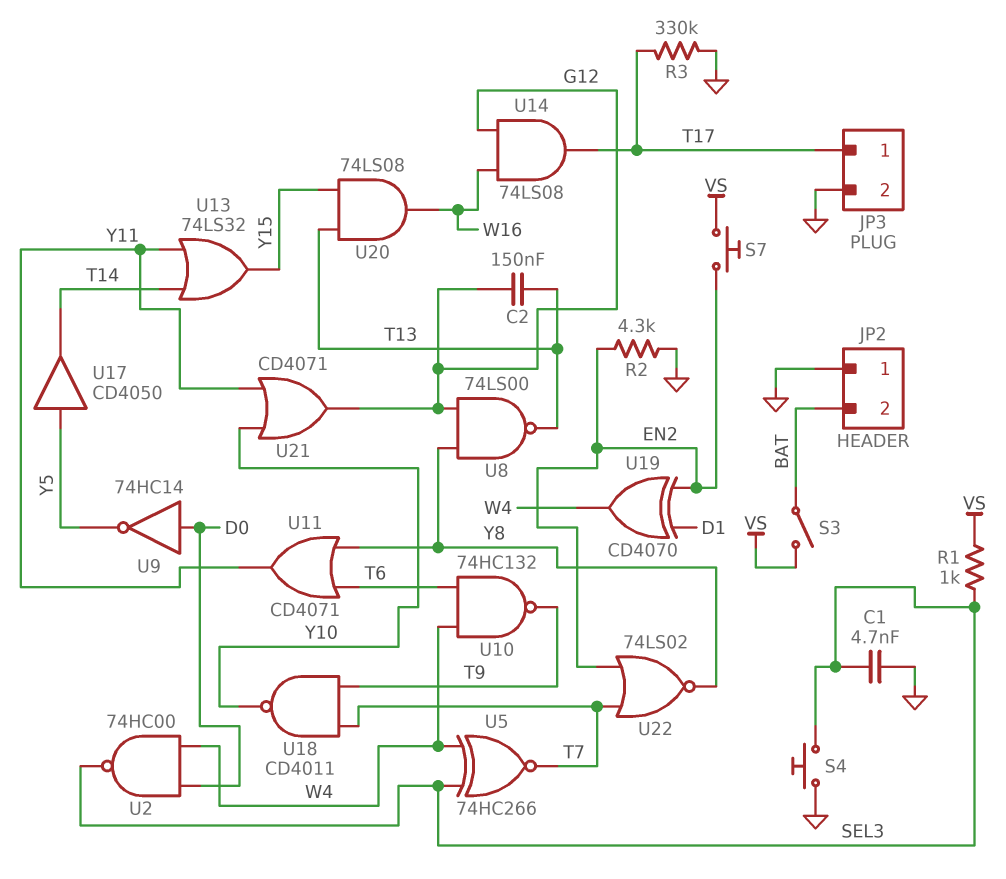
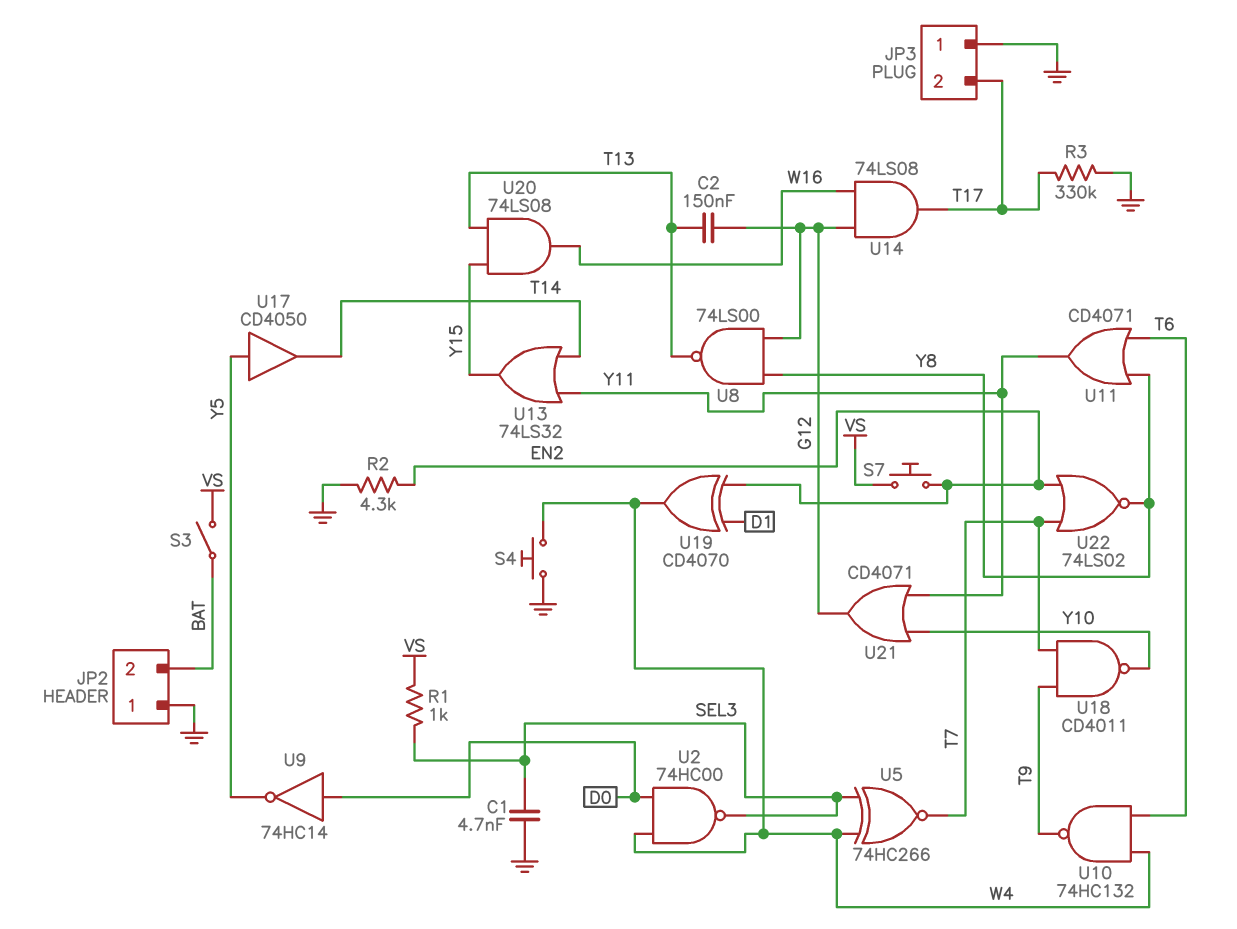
JP3 pin 1: T17 -> GND
JP3 pin 2: GND -> T17
S4: button (GND, SEL3) -> button (GND, W4)

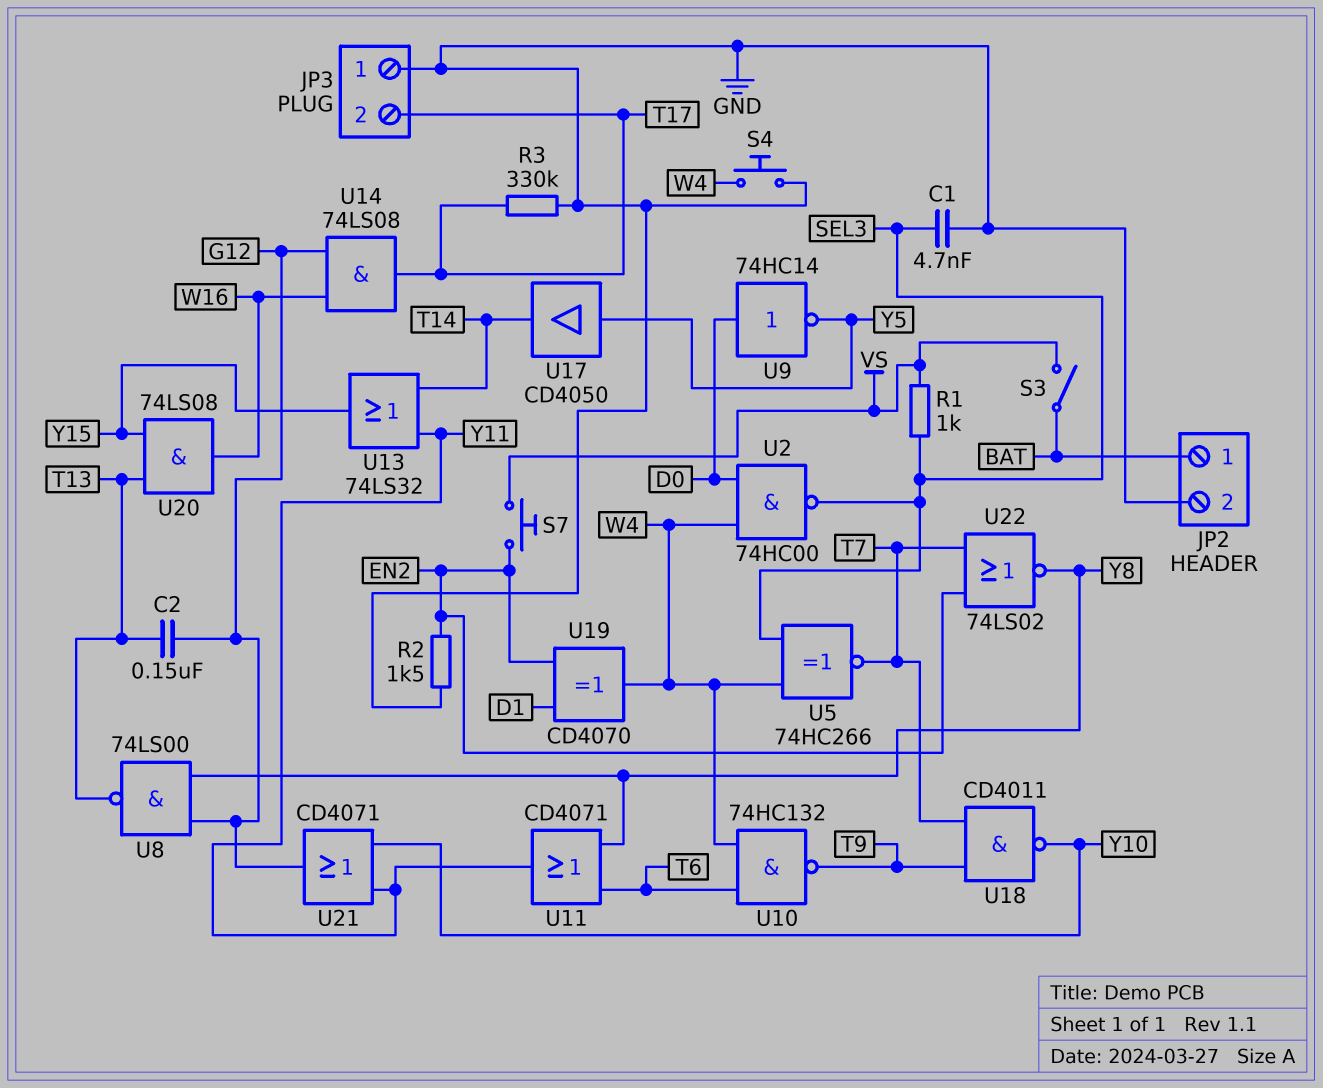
JP2 pin 1: GND -> BAT
JP2 pin 2: BAT -> GND
R2: 4.3k (EN2, GND) -> 1.5k (EN2, GND)

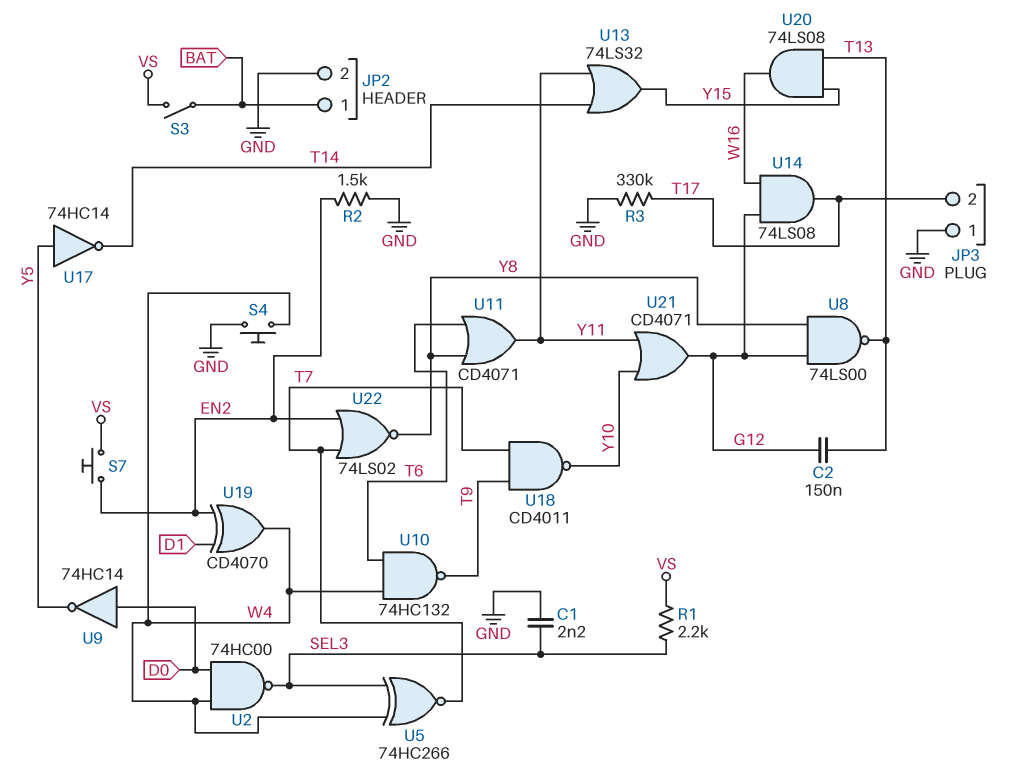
C1: 4.7nF (GND, SEL3) -> 2.2nF (GND, SEL3)
R1: 1k (SEL3, VS) -> 2.2k (SEL3, VS)
U17: buffer CD4050 (in Y5, out T14) -> NOT 74HC14 (in Y5, out T14)

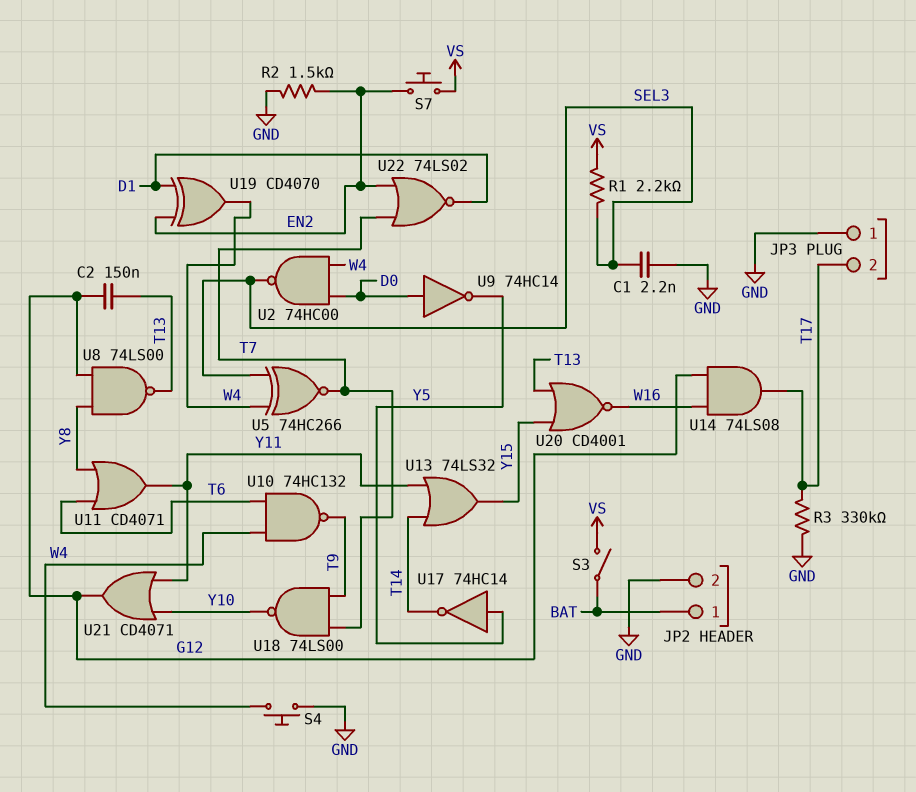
U18: NAND CD4011 (in T7, in T9, out Y10) -> NAND 74LS00 (in T7, in T9, out Y10)
U20: AND 74LS08 (in T13, in Y15, out W16) -> NOR CD4001 (in T13, in Y15, out W16)
U22: NOR 74LS02 (in EN2, in T7, out Y8) -> NOR 74LS02 (in EN2, in T7, out D1)

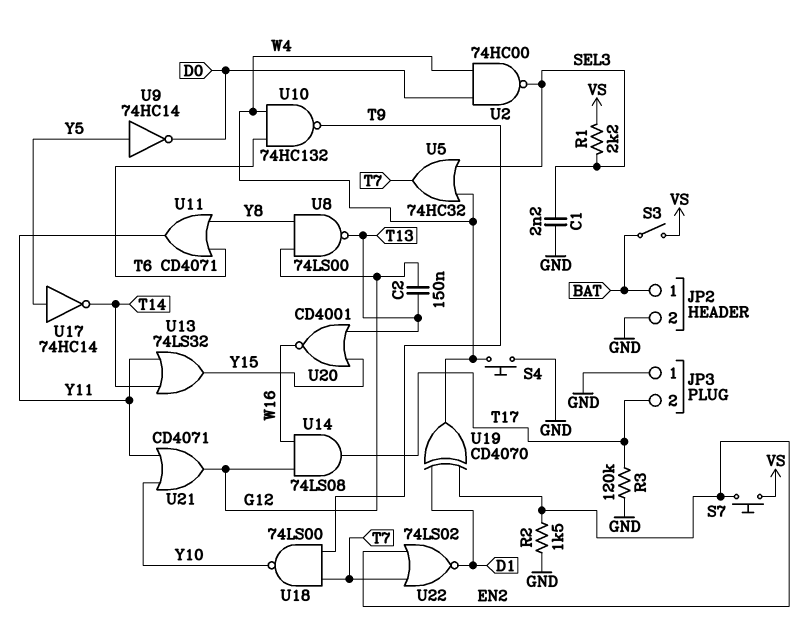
R3: 330k (GND, T17) -> 120k (GND, T17)
U5: XNOR 74HC266 (in SEL3, in W4, out T7) -> OR 74HC32 (in SEL3, in W4, out T7)
U9: NOT 74HC14 (in D0, out Y5) -> NOT 74HC14 (in Y5, out D0)

